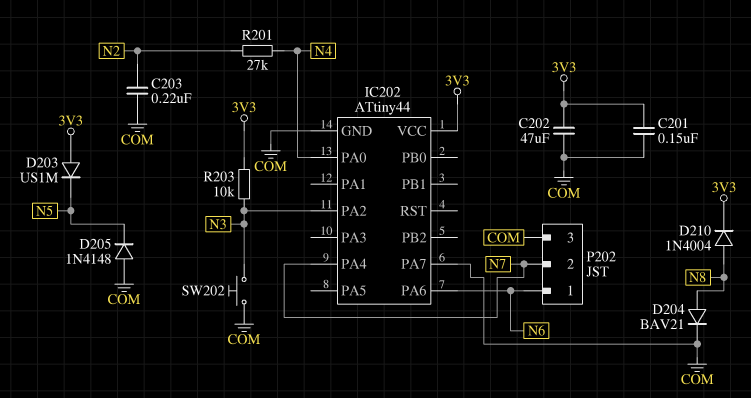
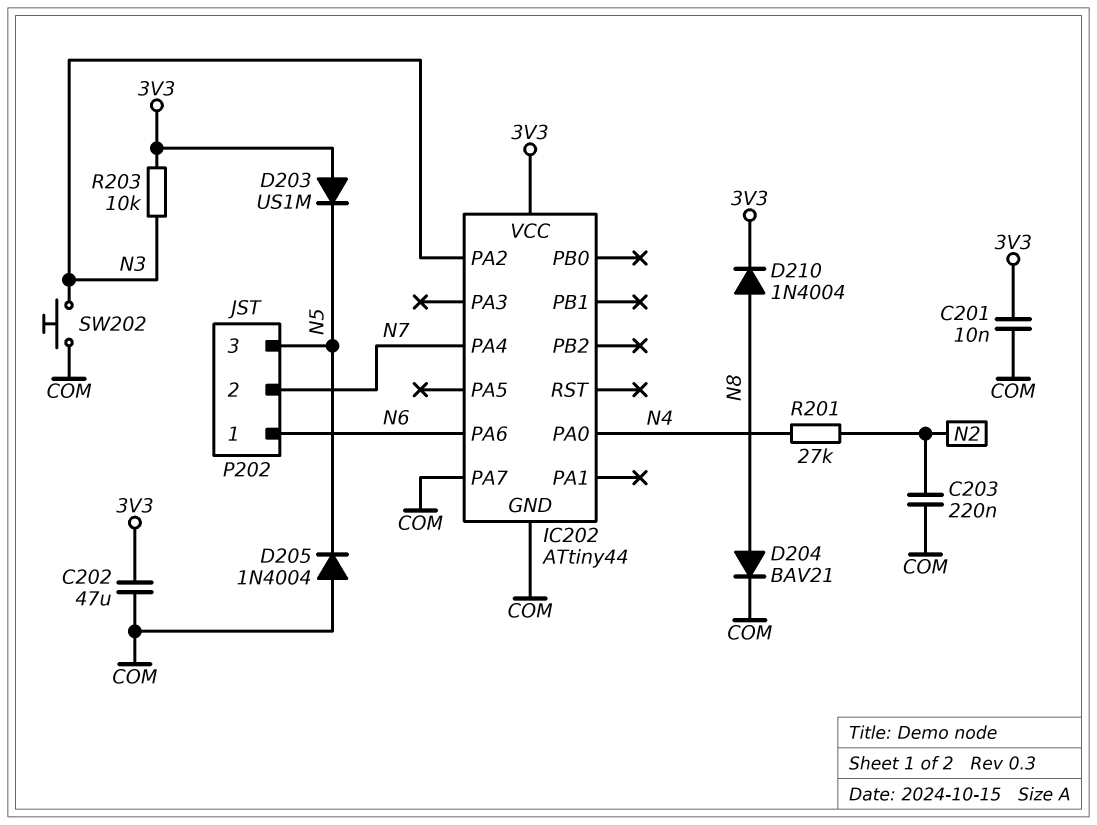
C201: 150nF (3V3, COM) -> 10nF (3V3, COM)
D205: diode 1N4148 (A COM, K N5) -> diode 1N4004 (A COM, K N5)
P202 pin 3: COM -> N5

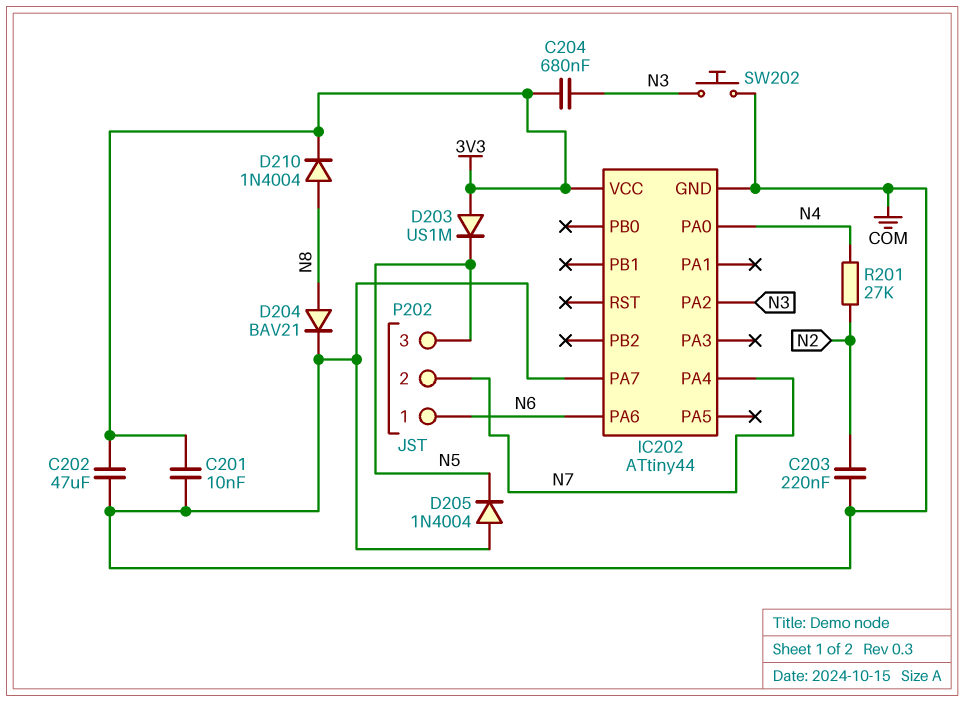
C204: none -> 680nF (3V3, N3)
R203: 10k (3V3, N3) -> none

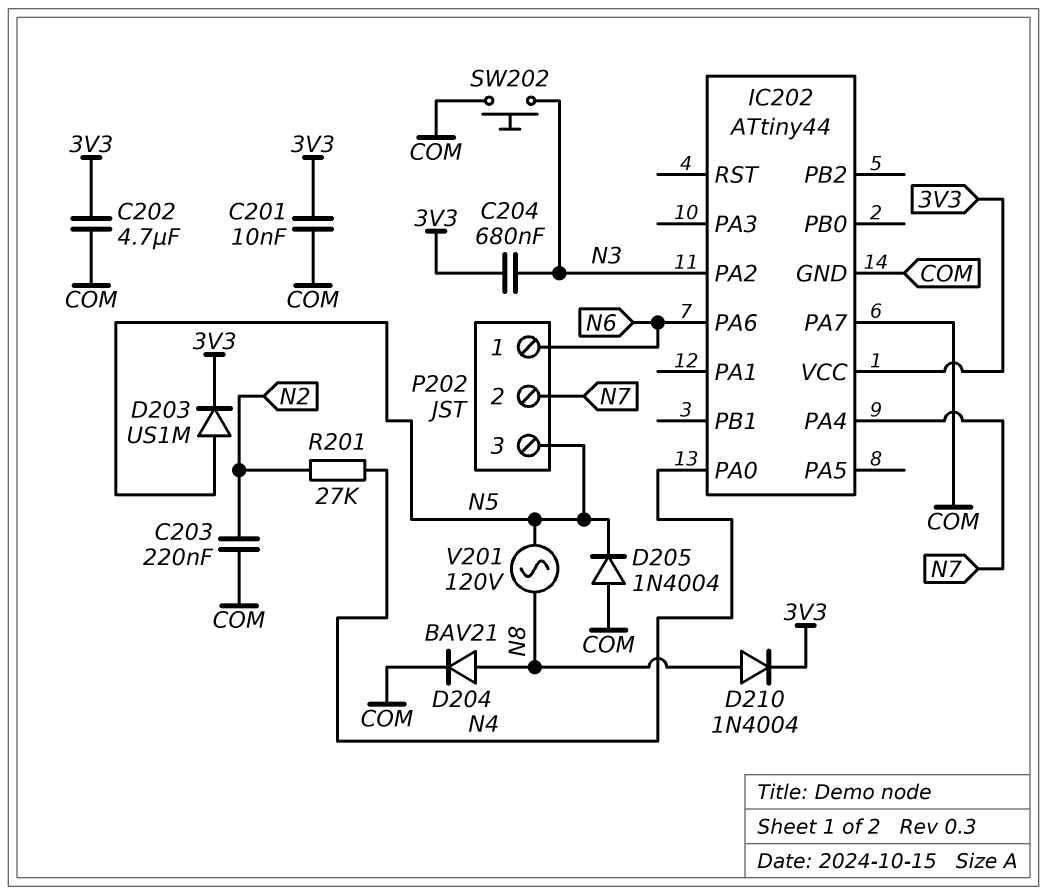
C202: 47uF (3V3, COM) -> 4.7uF (3V3, COM)
D203: diode US1M (A 3V3, K N5) -> diode US1M (A N5, K 3V3)
V201: none -> AC 120V (N5, N8)

